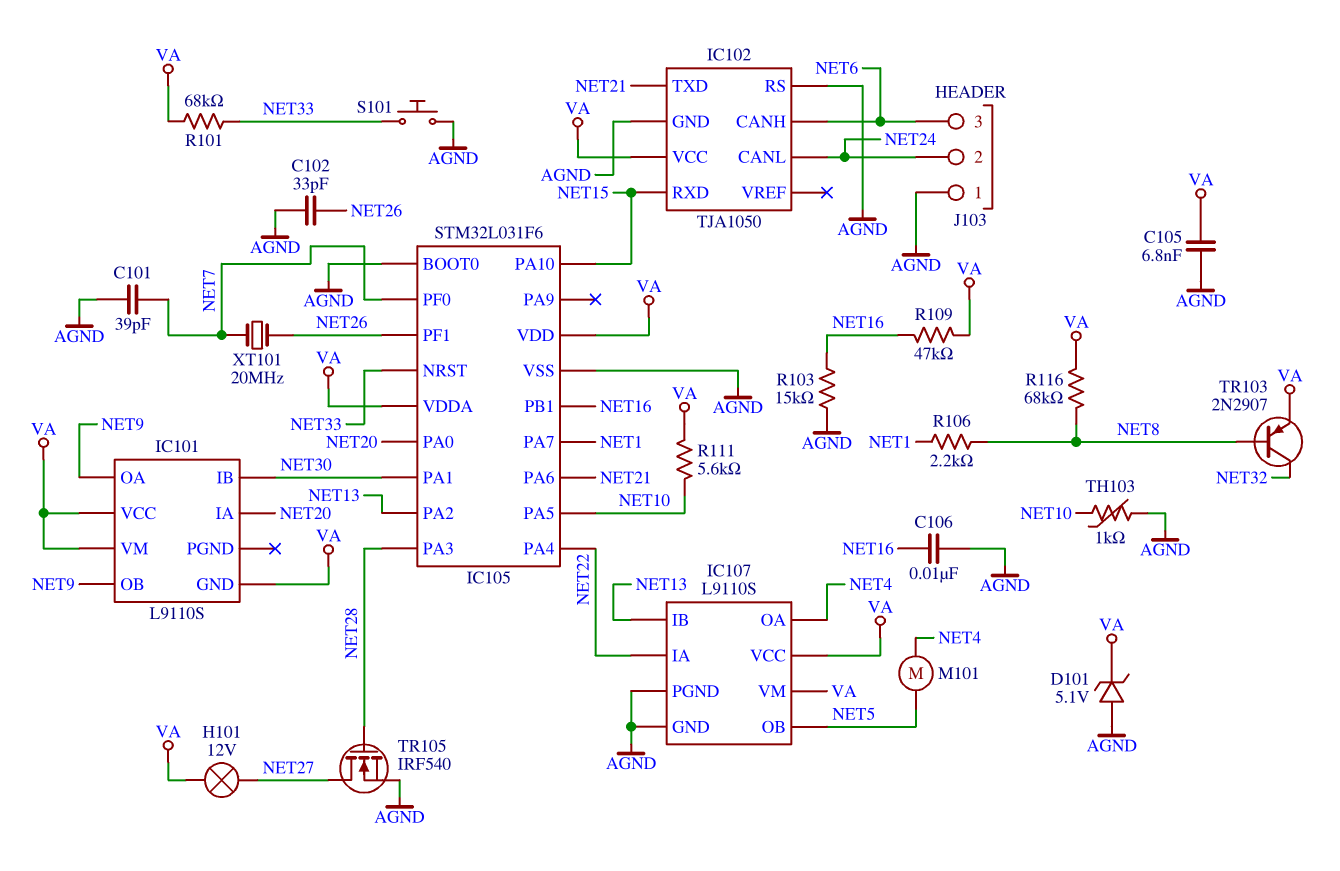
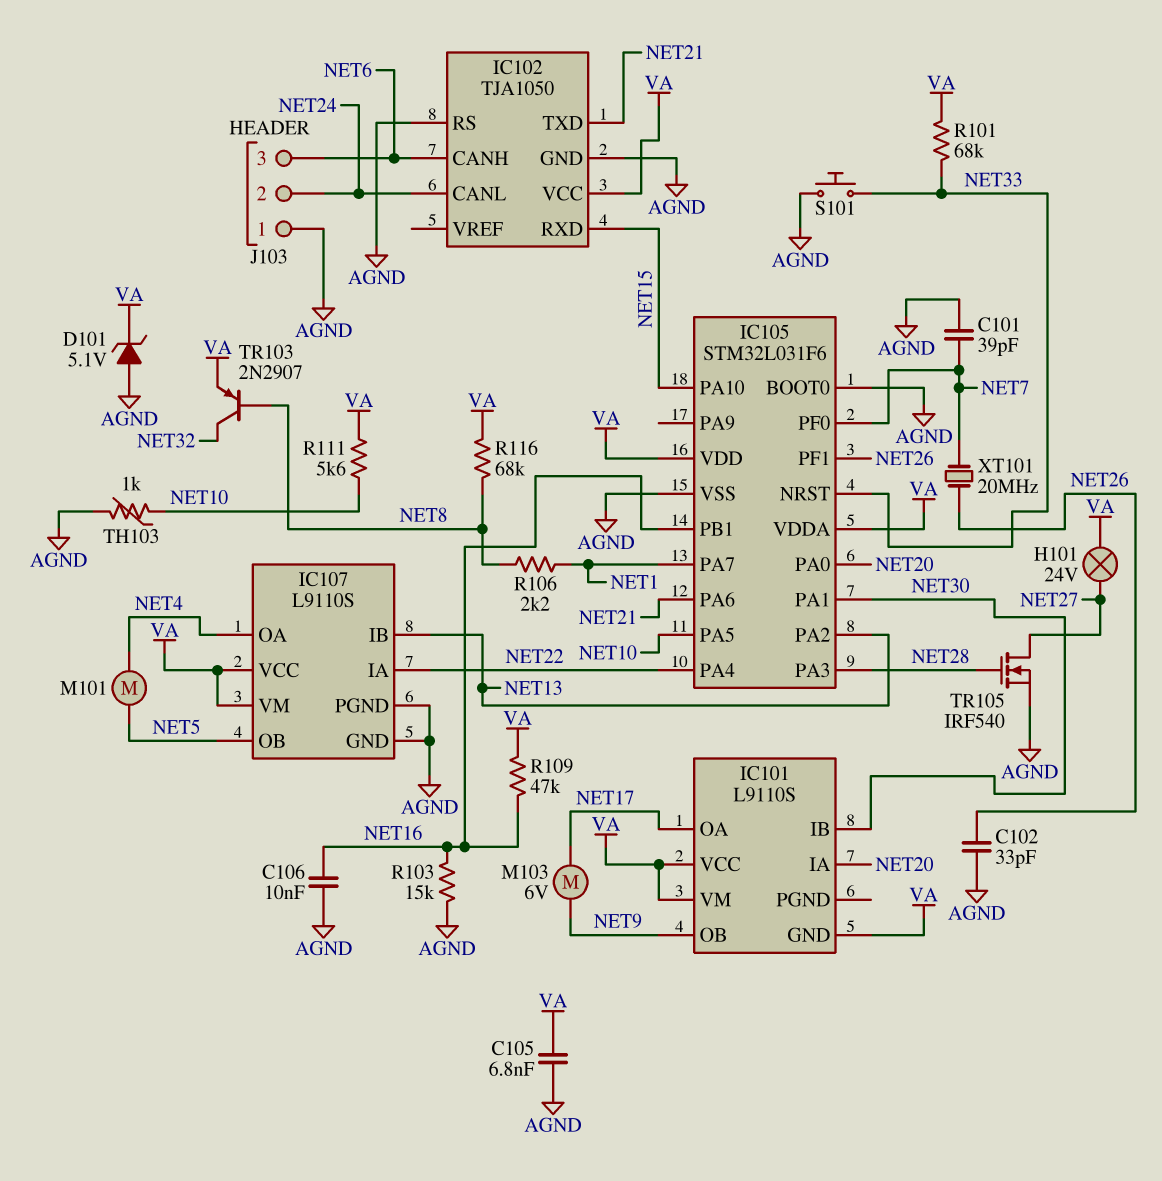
H101: lamp 12V (NET27, VA) -> lamp 24V (NET27, VA)
IC101 pin OA: NET9 -> NET17
M103: none -> motor 6V (NET9, NET17)

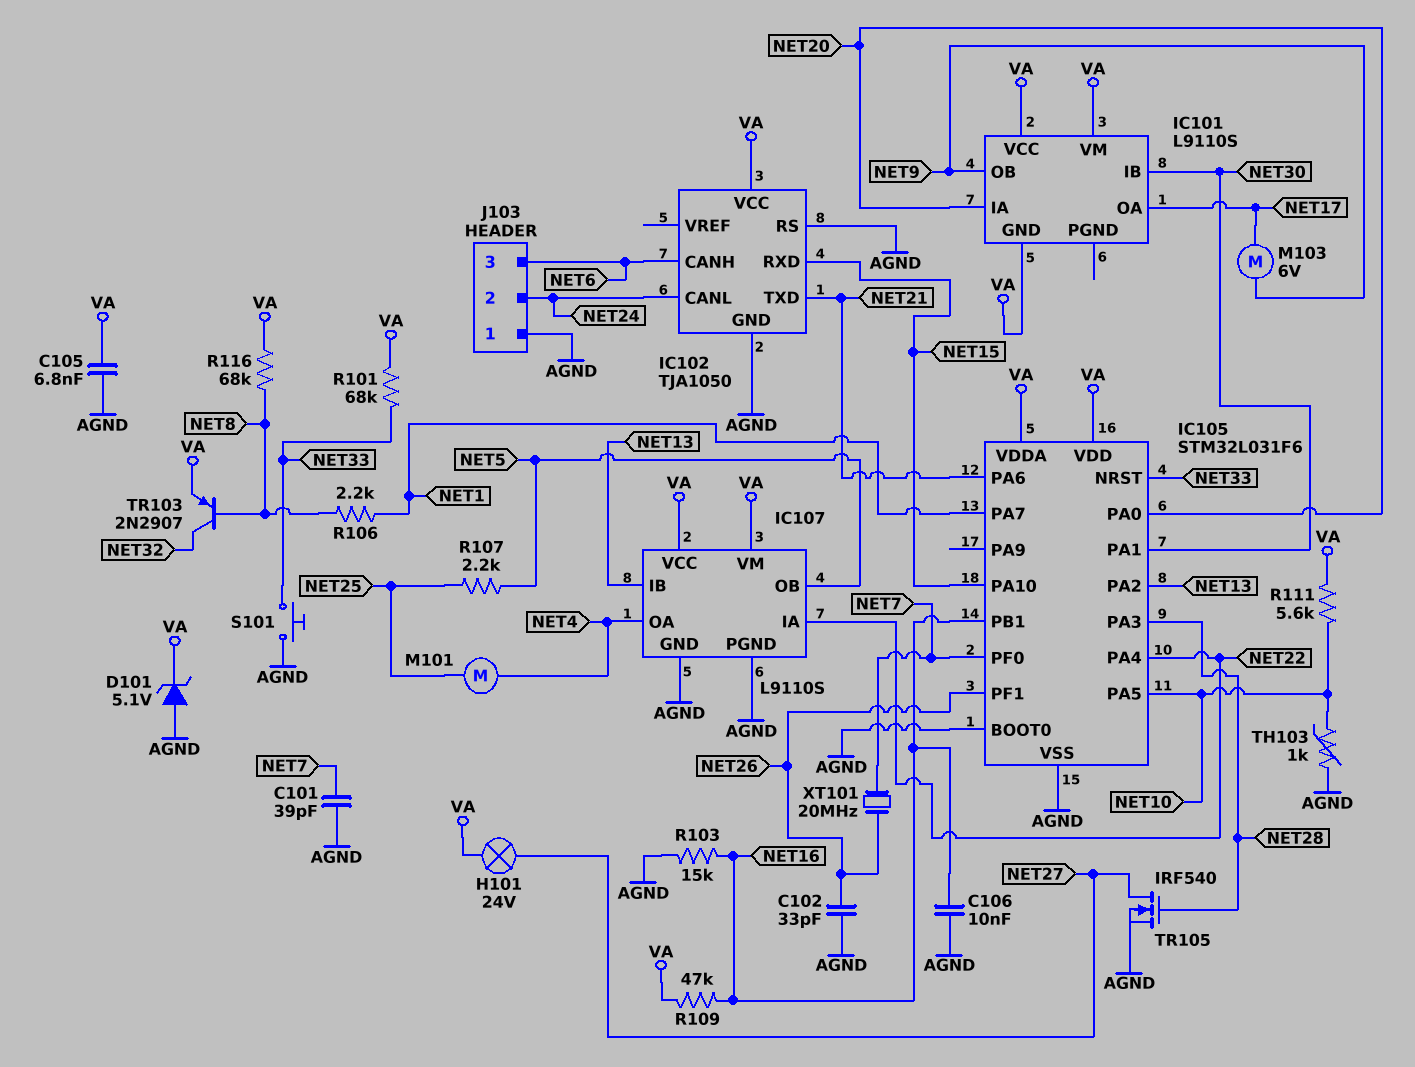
M101: motor (NET4, NET5) -> motor (NET4, NET25)
R107: none -> 2.2k (NET5, NET25)

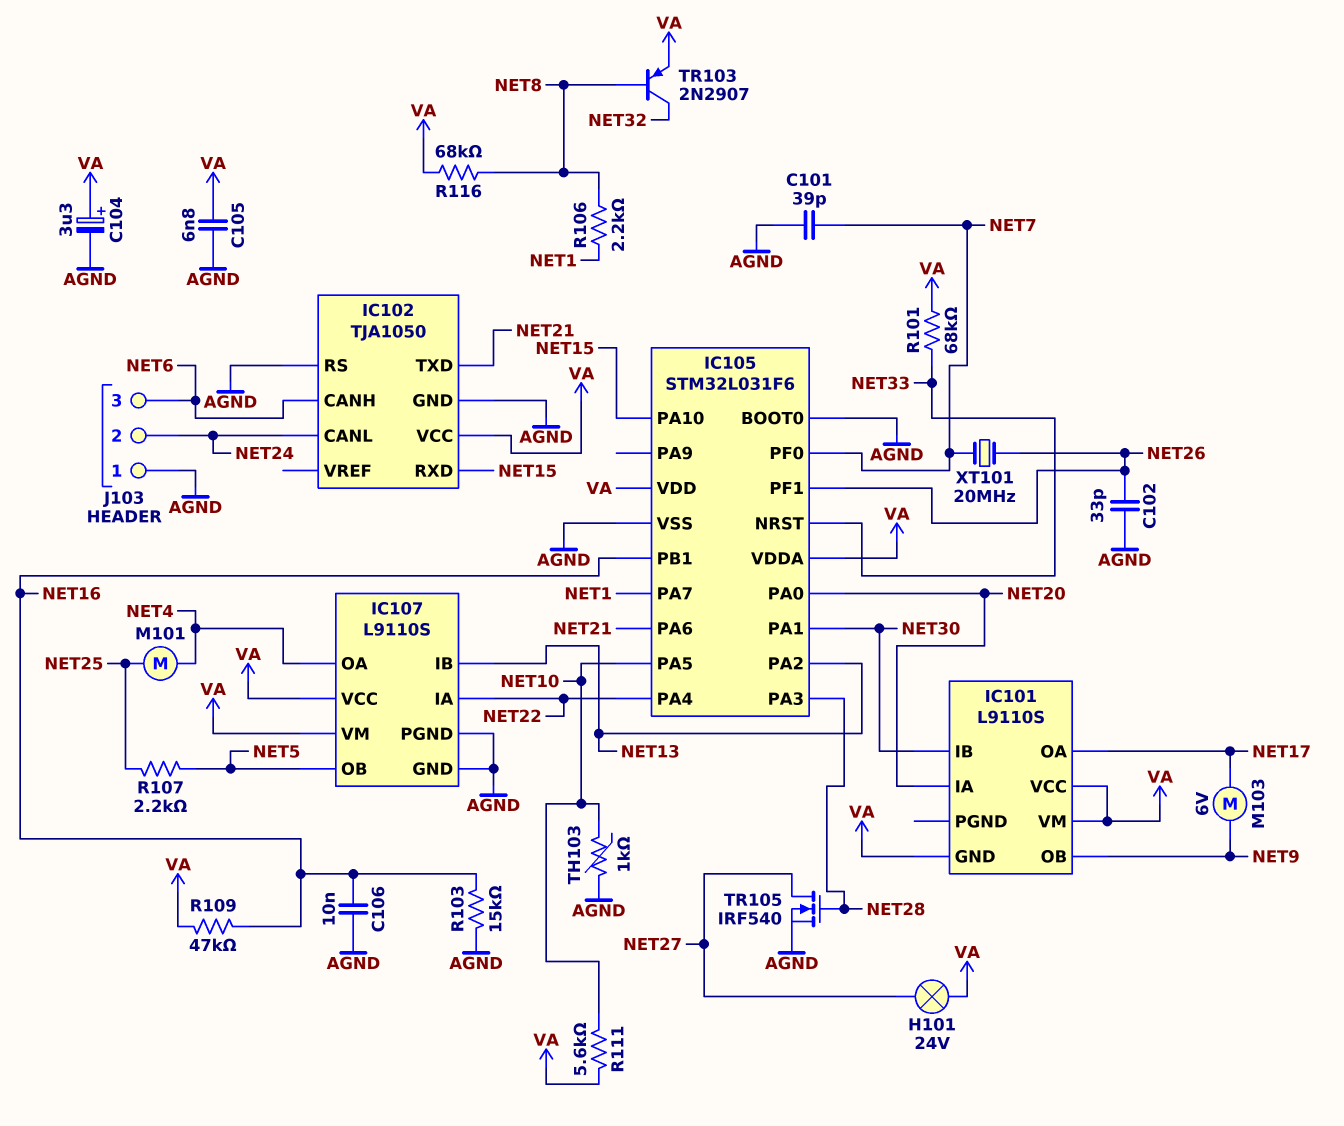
C104: none -> 3.3uF (plus VA, minus AGND)
D101: zener 5.1V (A AGND, K VA) -> none
S101: button (AGND, NET33) -> none

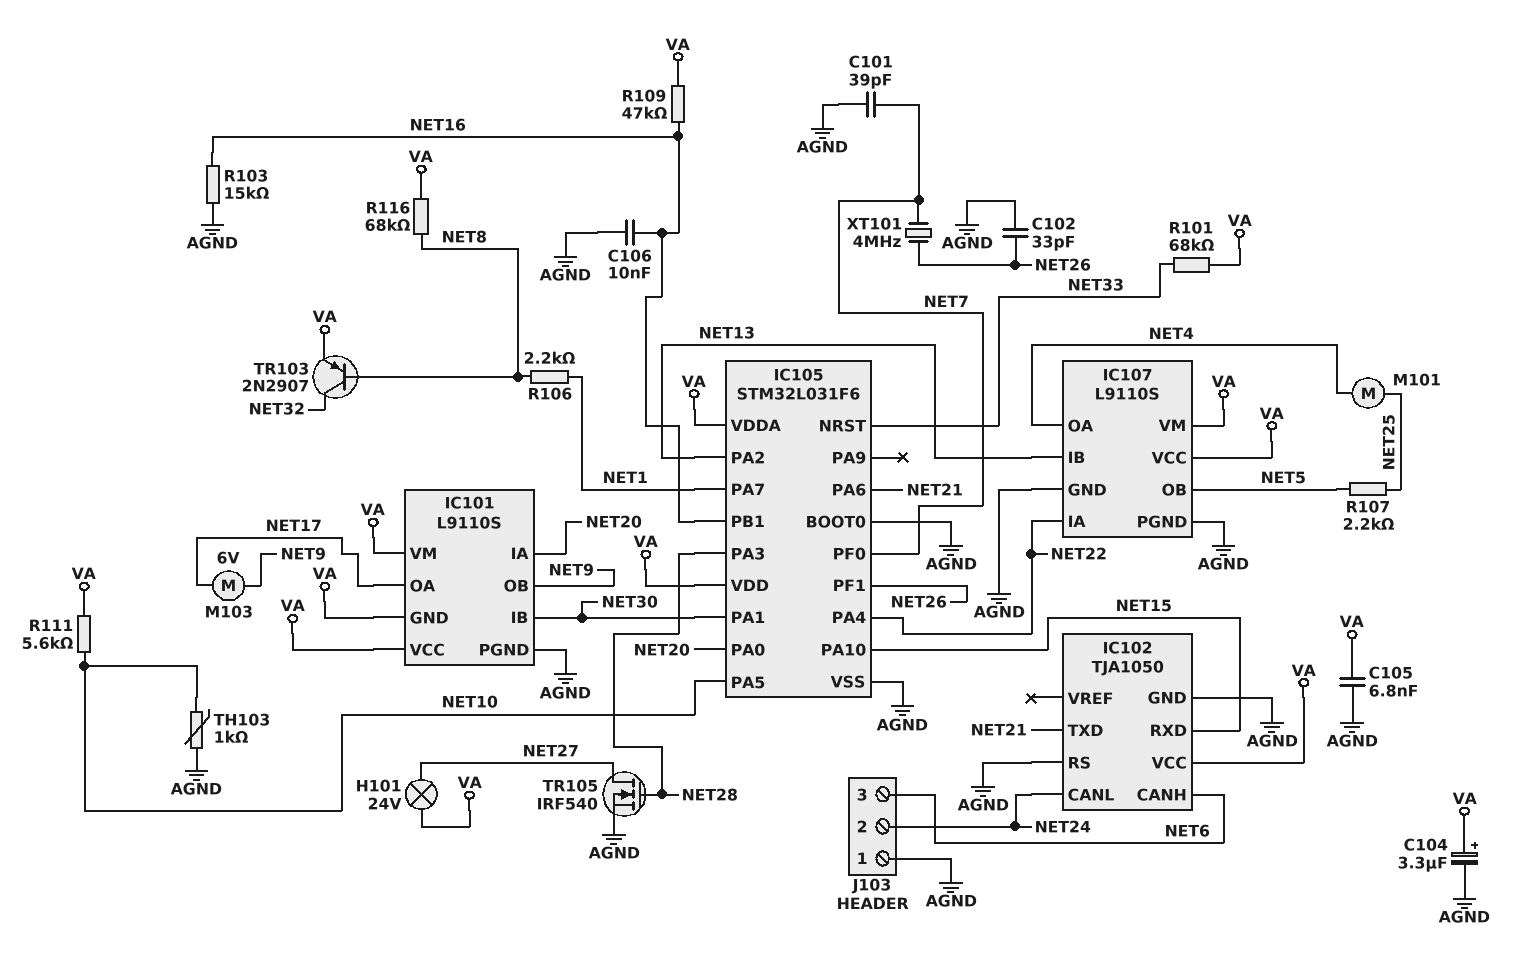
IC101 pin PGND: none -> AGND
XT101: 20MHz (NET7, NET26) -> 4MHz (NET7, NET26)

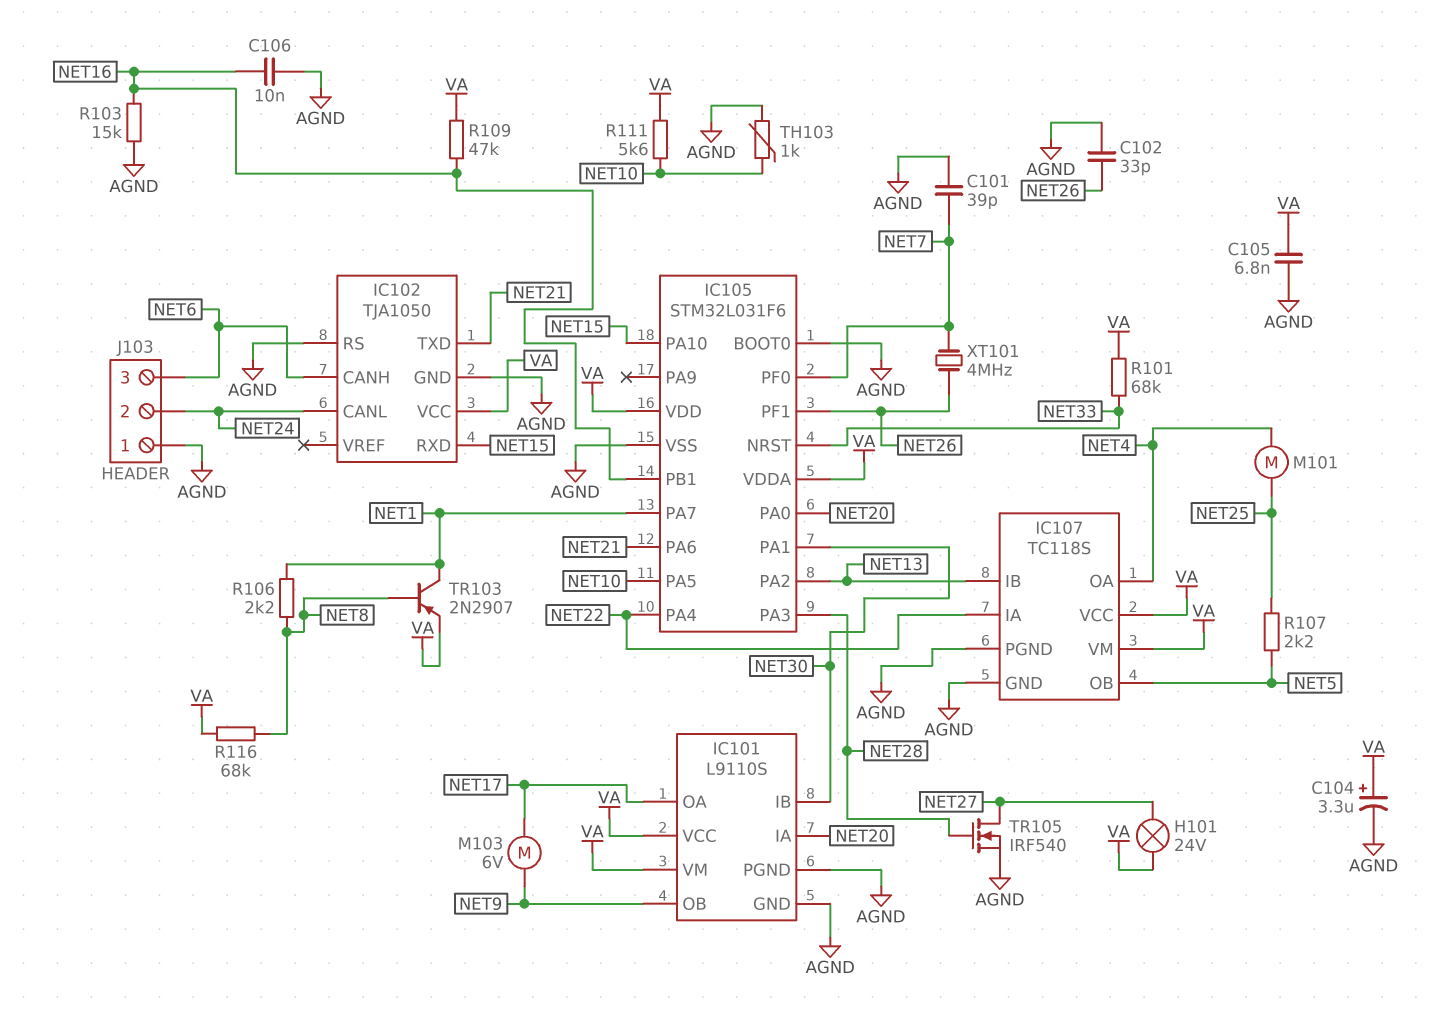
IC101 pin GND: VA -> AGND
IC107: L9110S -> TC118S
TR103: PNP 2N2907 (B NET8, C NET32, E VA) -> PNP 2N2907 (B NET8, C NET1, E VA)

